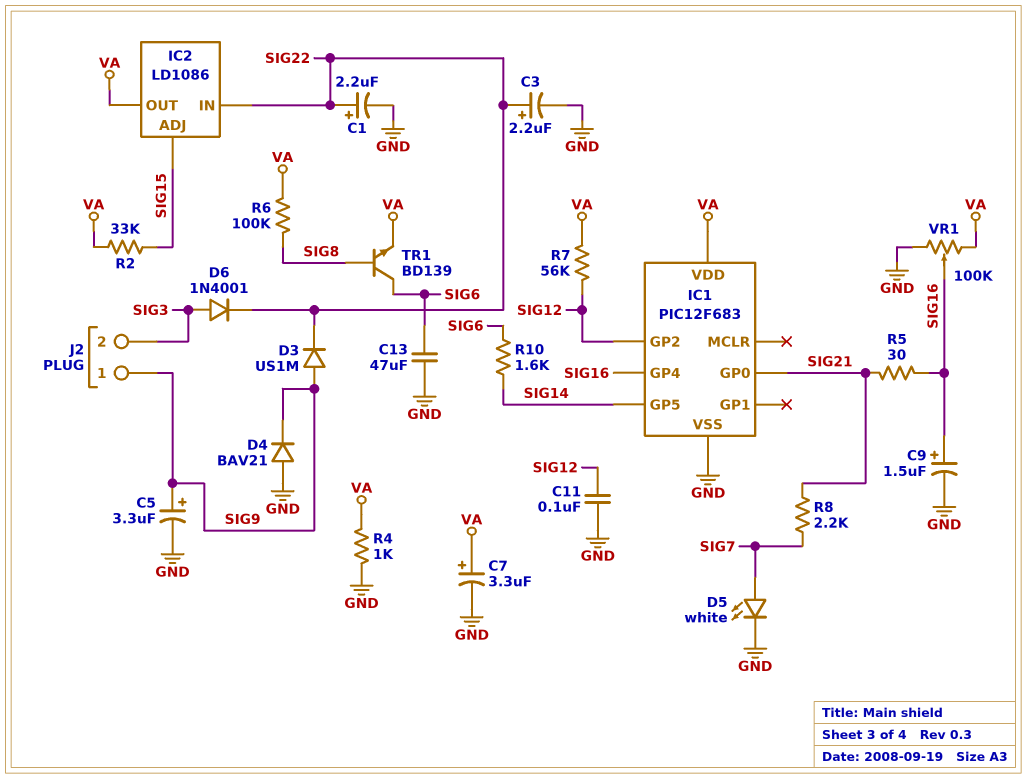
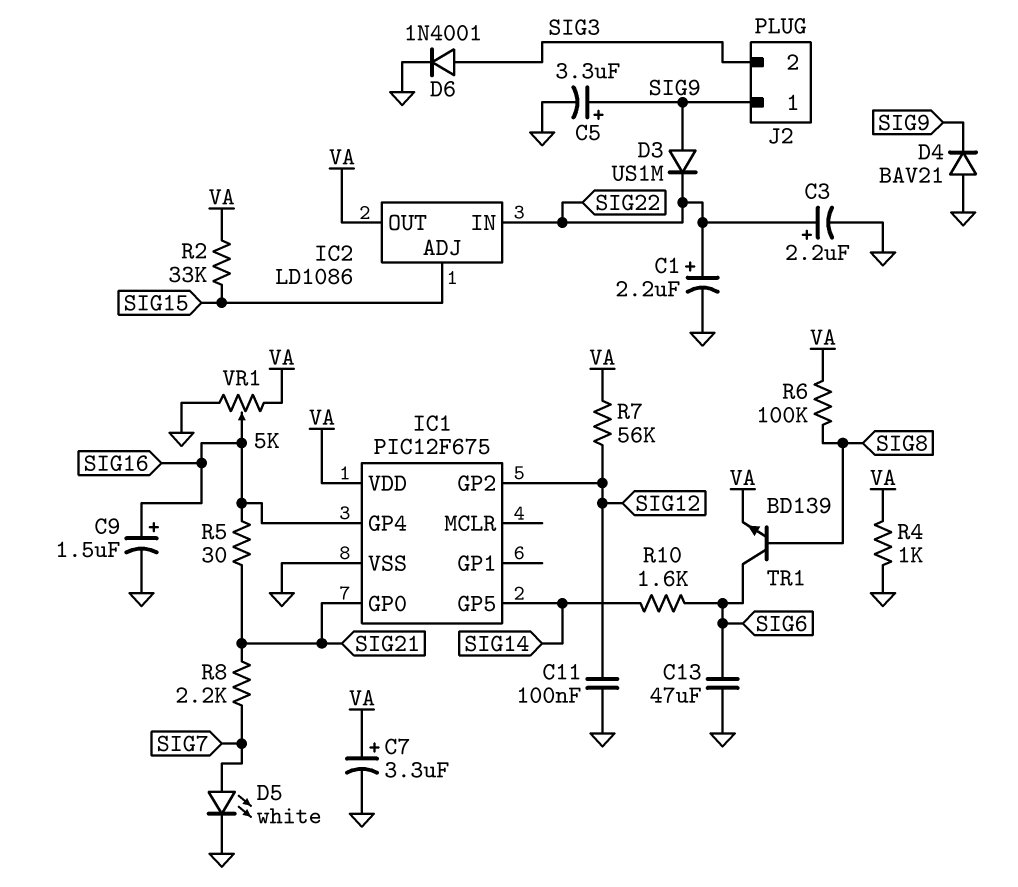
D6: diode 1N4001 (A SIG3, K SIG22) -> diode 1N4001 (A SIG3, K GND)
IC1: PIC12F683 -> PIC12F675
VR1: 100k (GND, VA, wiper SIG16) -> 5k (GND, VA, wiper SIG16)

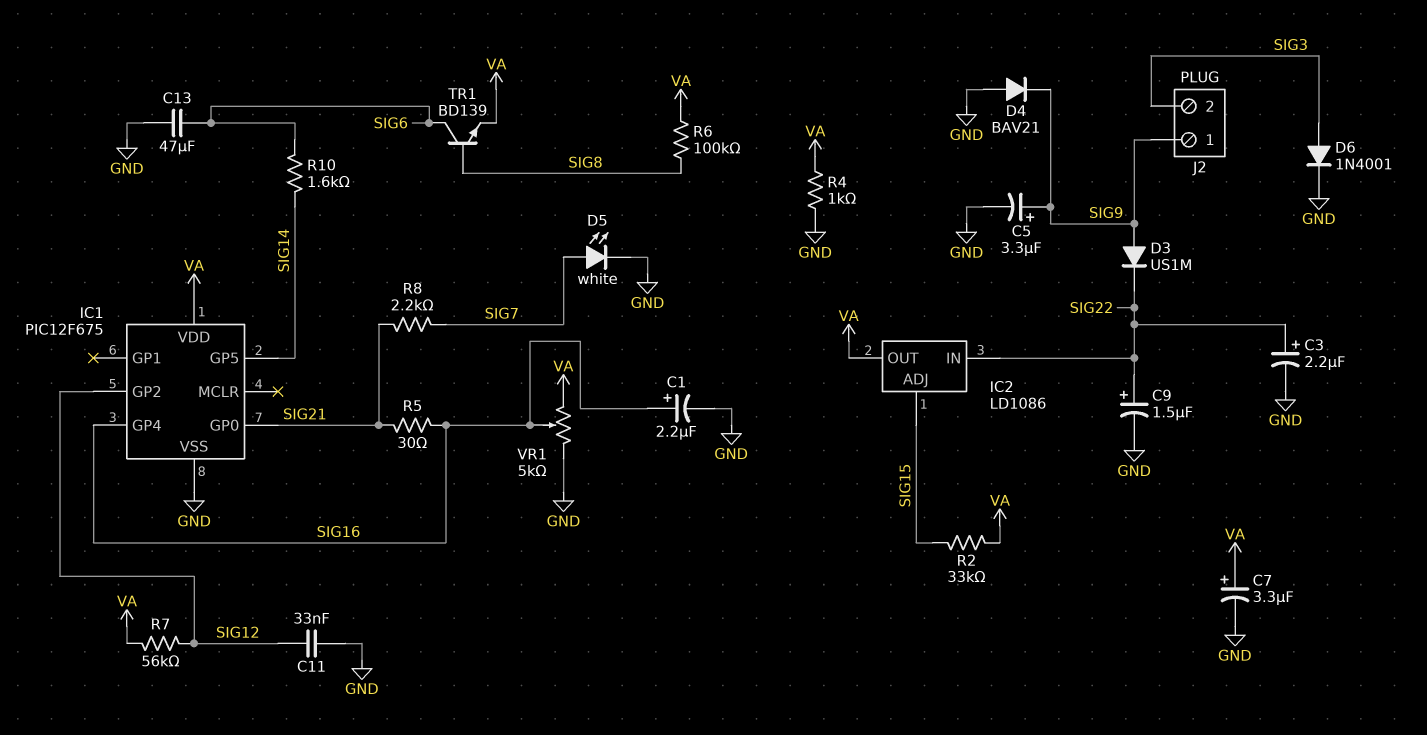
C1: 2.2uF (plus SIG22, minus GND) -> 2.2uF (plus SIG16, minus GND)
C9: 1.5uF (plus SIG16, minus GND) -> 1.5uF (plus SIG22, minus GND)
C11: 100nF (GND, SIG12) -> 33nF (GND, SIG12)

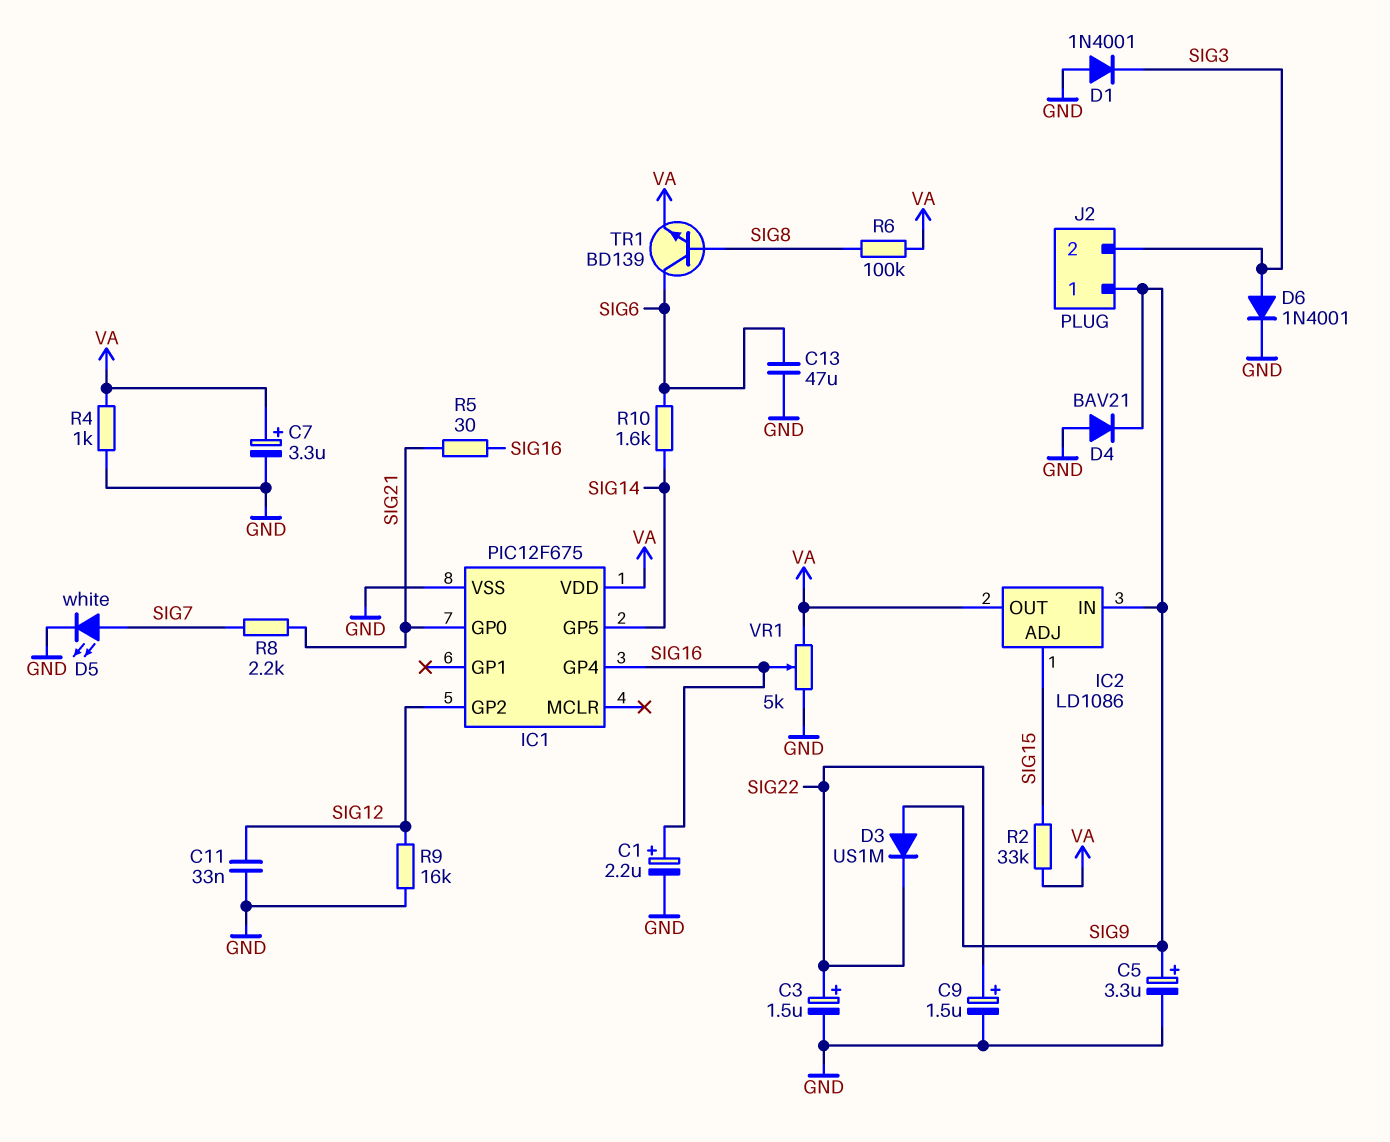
C3: 2.2uF (plus SIG22, minus GND) -> 1.5uF (plus SIG22, minus GND)
D1: none -> diode 1N4001 (A GND, K SIG3)
IC2 pin IN: SIG22 -> SIG9
R7: 56k (SIG12, VA) -> none
R9: none -> 16k (GND, SIG12)

